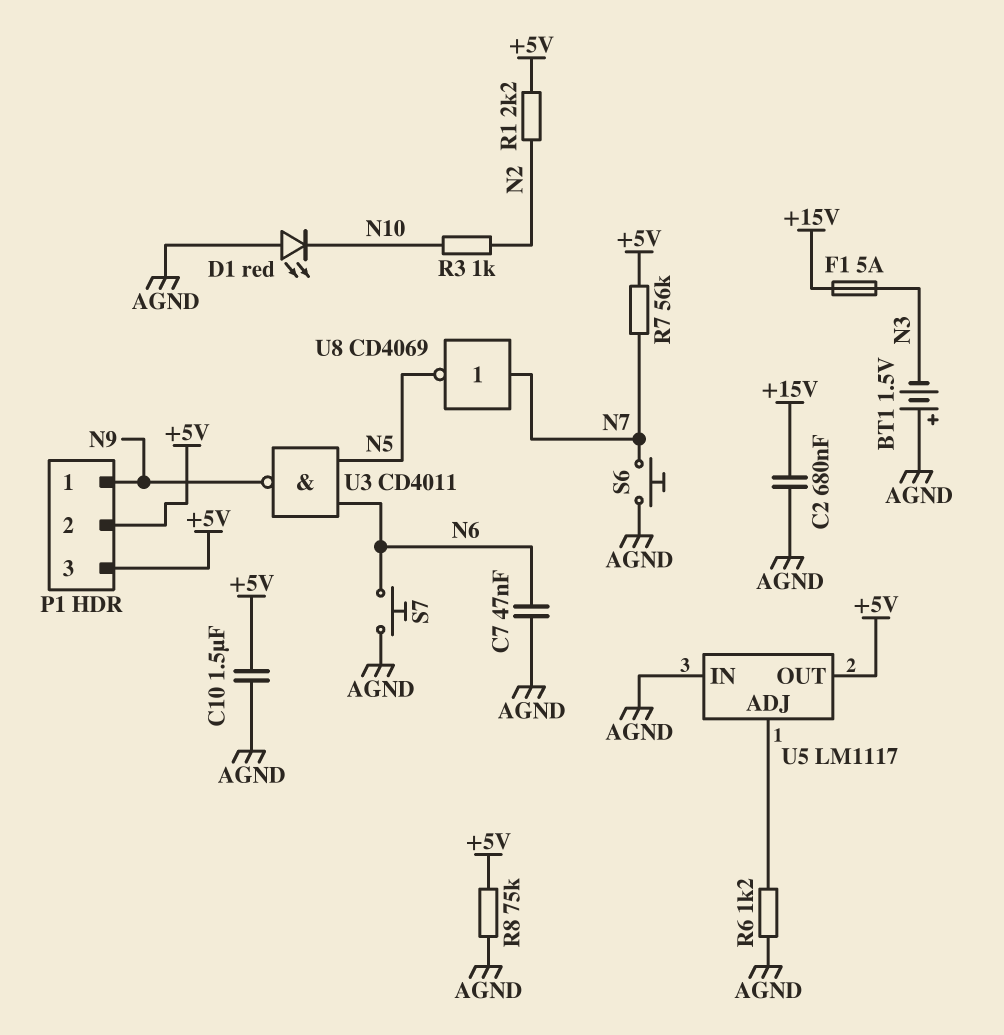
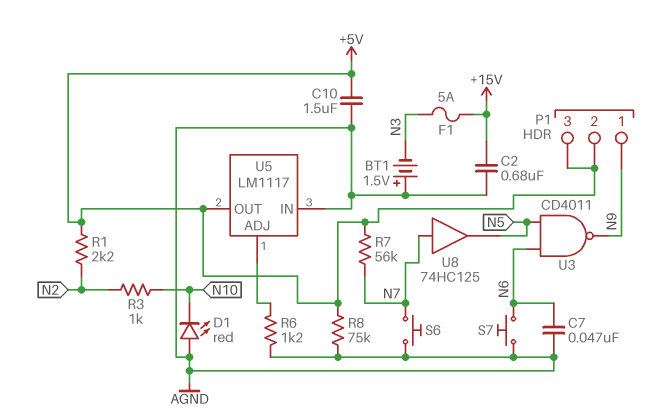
U8: NOT CD4069 (in N7, out N5) -> buffer 74HC125 (in N7, out N5)

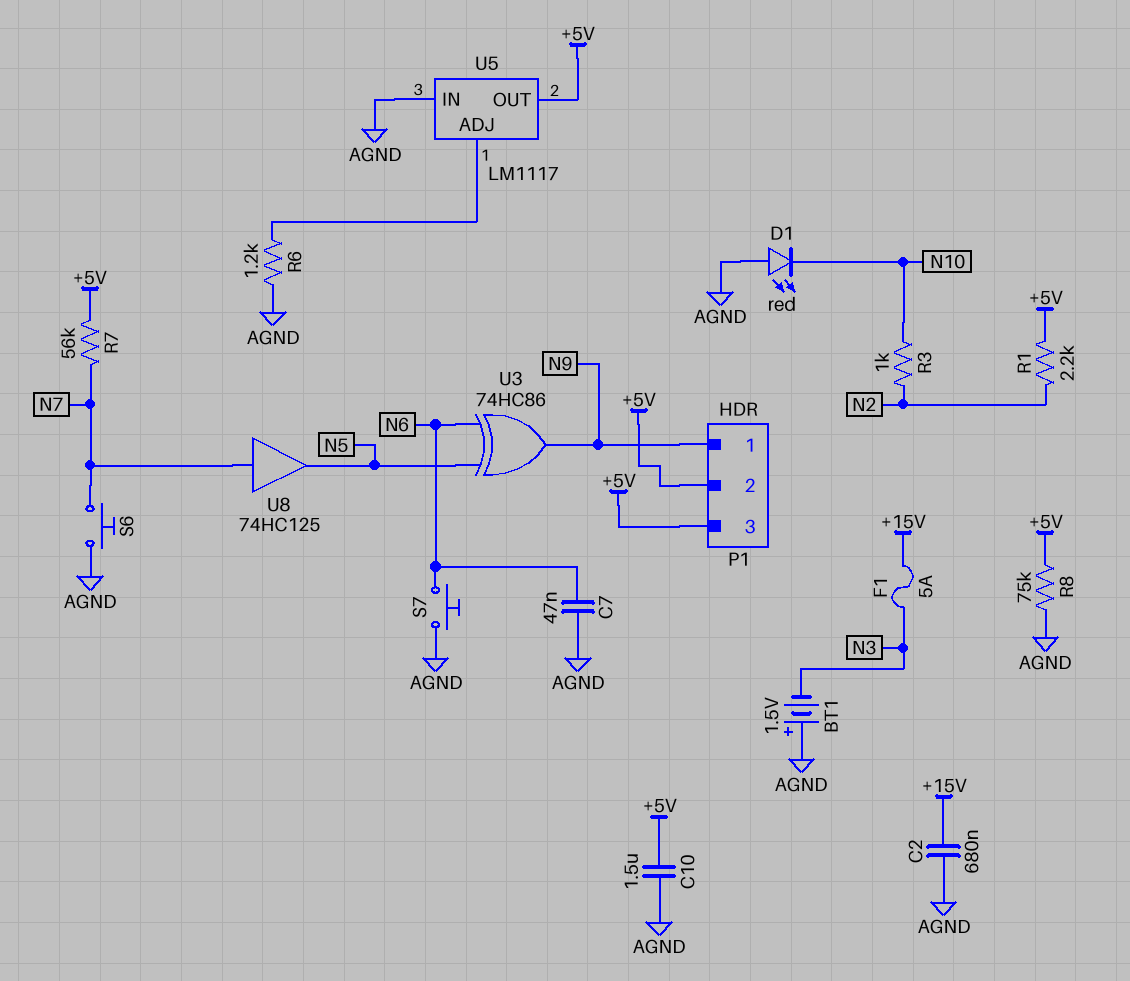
U3: NAND CD4011 (in N5, in N6, out N9) -> XOR 74HC86 (in N5, in N6, out N9)

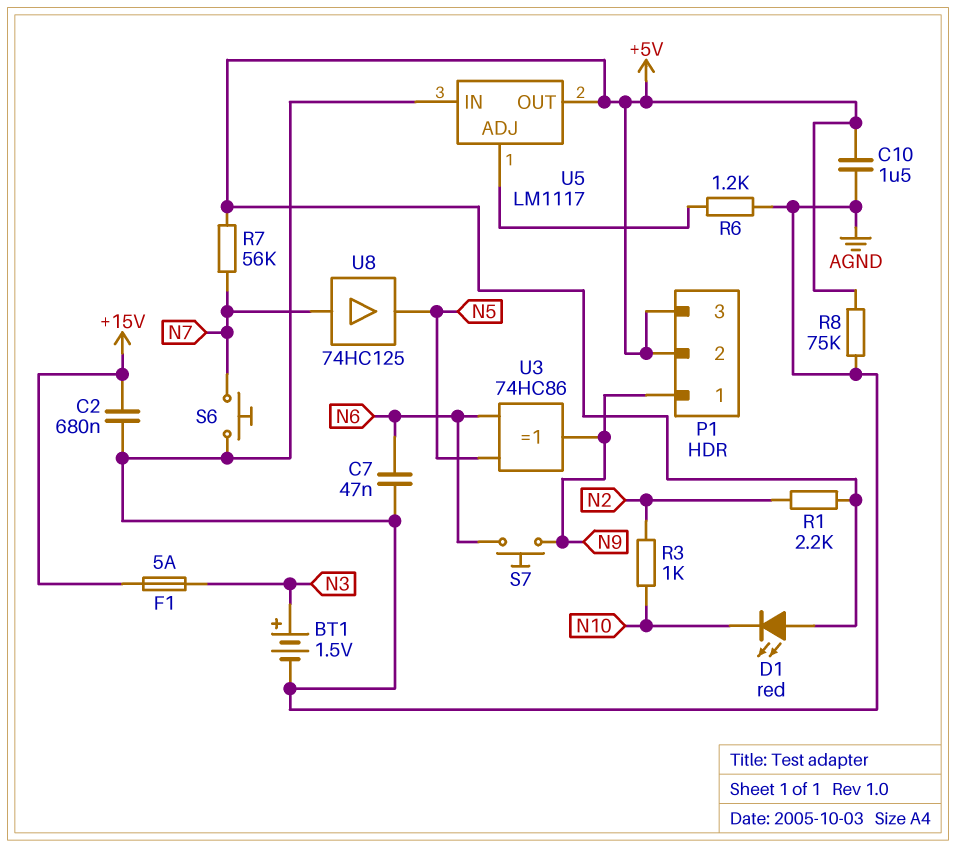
BT1: 1.5V (plus AGND, minus N3) -> 1.5V (plus N3, minus AGND)
D1: LED red (A AGND, K N10) -> LED red (A +5V, K N10)
S7: button (AGND, N6) -> button (N6, N9)

